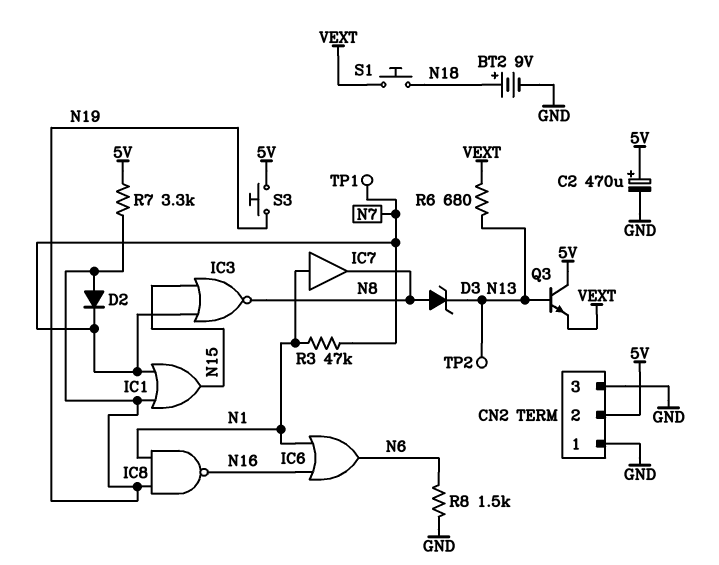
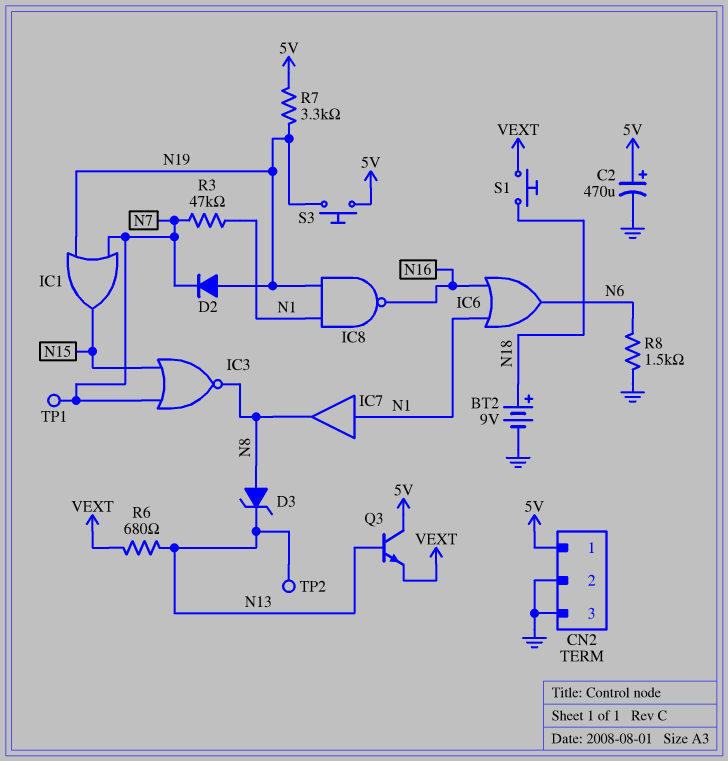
CN2 pin 1: GND -> 5V
CN2 pin 2: 5V -> GND

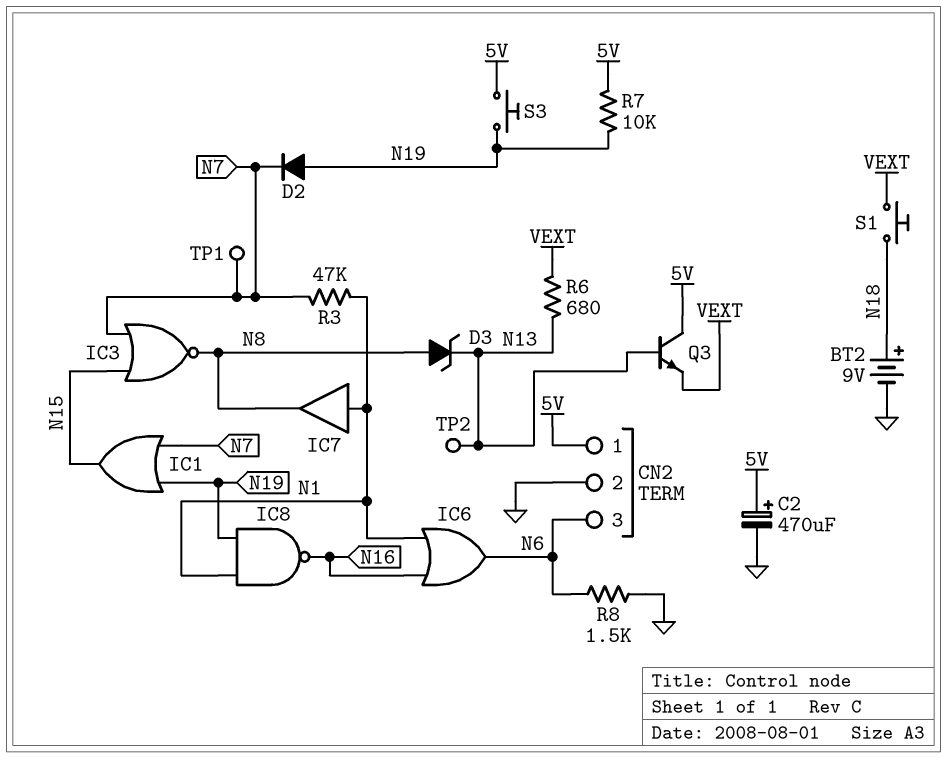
CN2 pin 3: GND -> N6
R7: 3.3k (5V, N19) -> 10k (5V, N19)

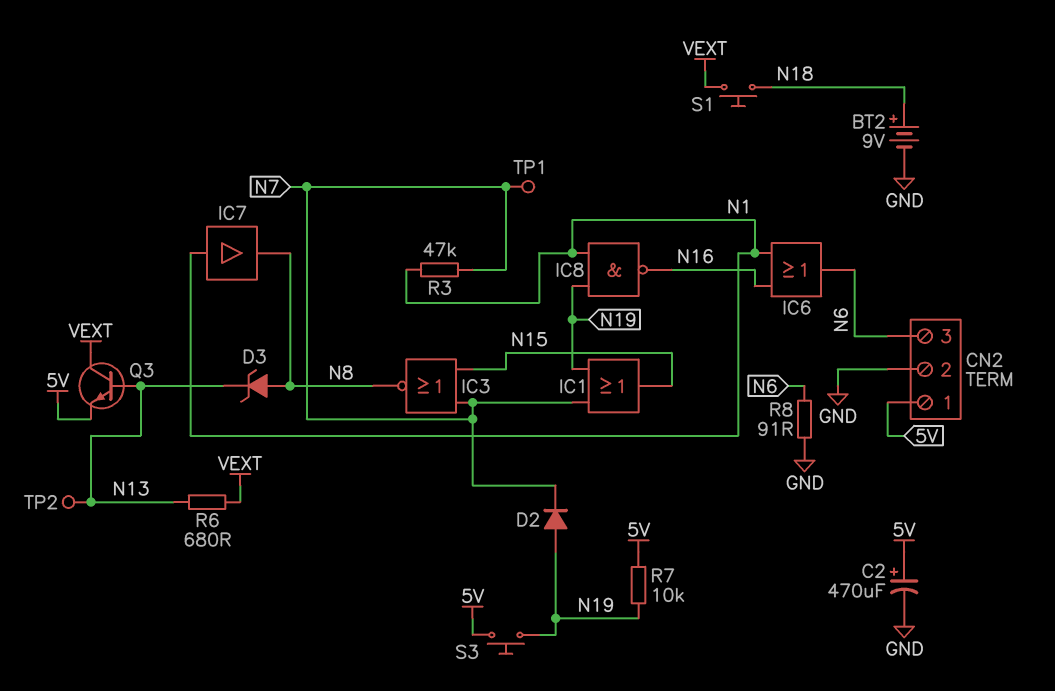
Q3: NPN (B N13, C 5V, E VEXT) -> NPN (B N13, C VEXT, E 5V)
R8: 1.5k (GND, N6) -> 91 (GND, N6)

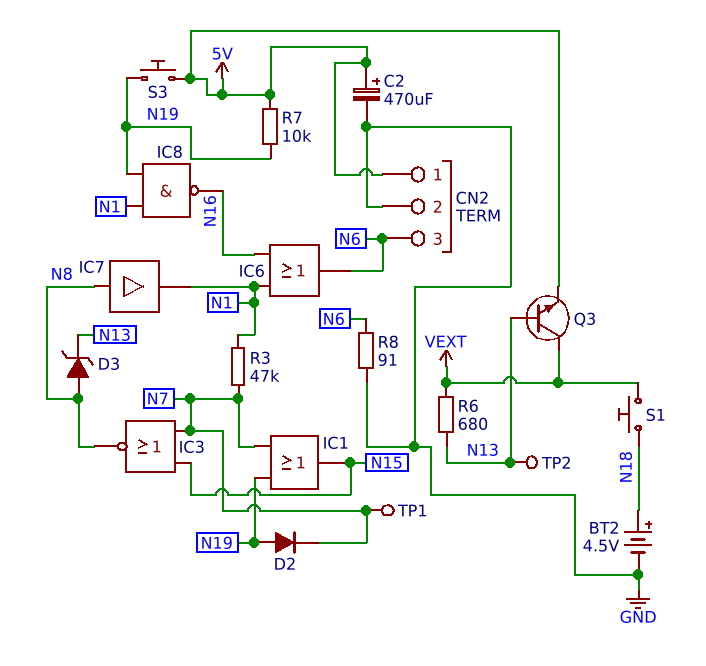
BT2: 9V (plus N18, minus GND) -> 4.5V (plus N18, minus GND)
IC7: buffer (in N1, out N8) -> buffer (in N8, out N1)

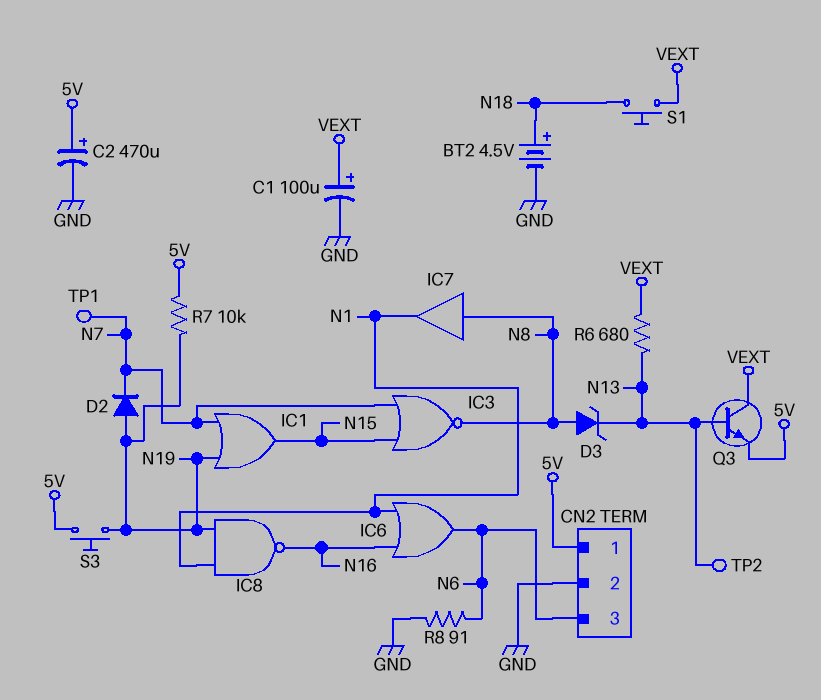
C1: none -> 100uF (plus VEXT, minus GND)
R3: 47k (N1, N7) -> none

